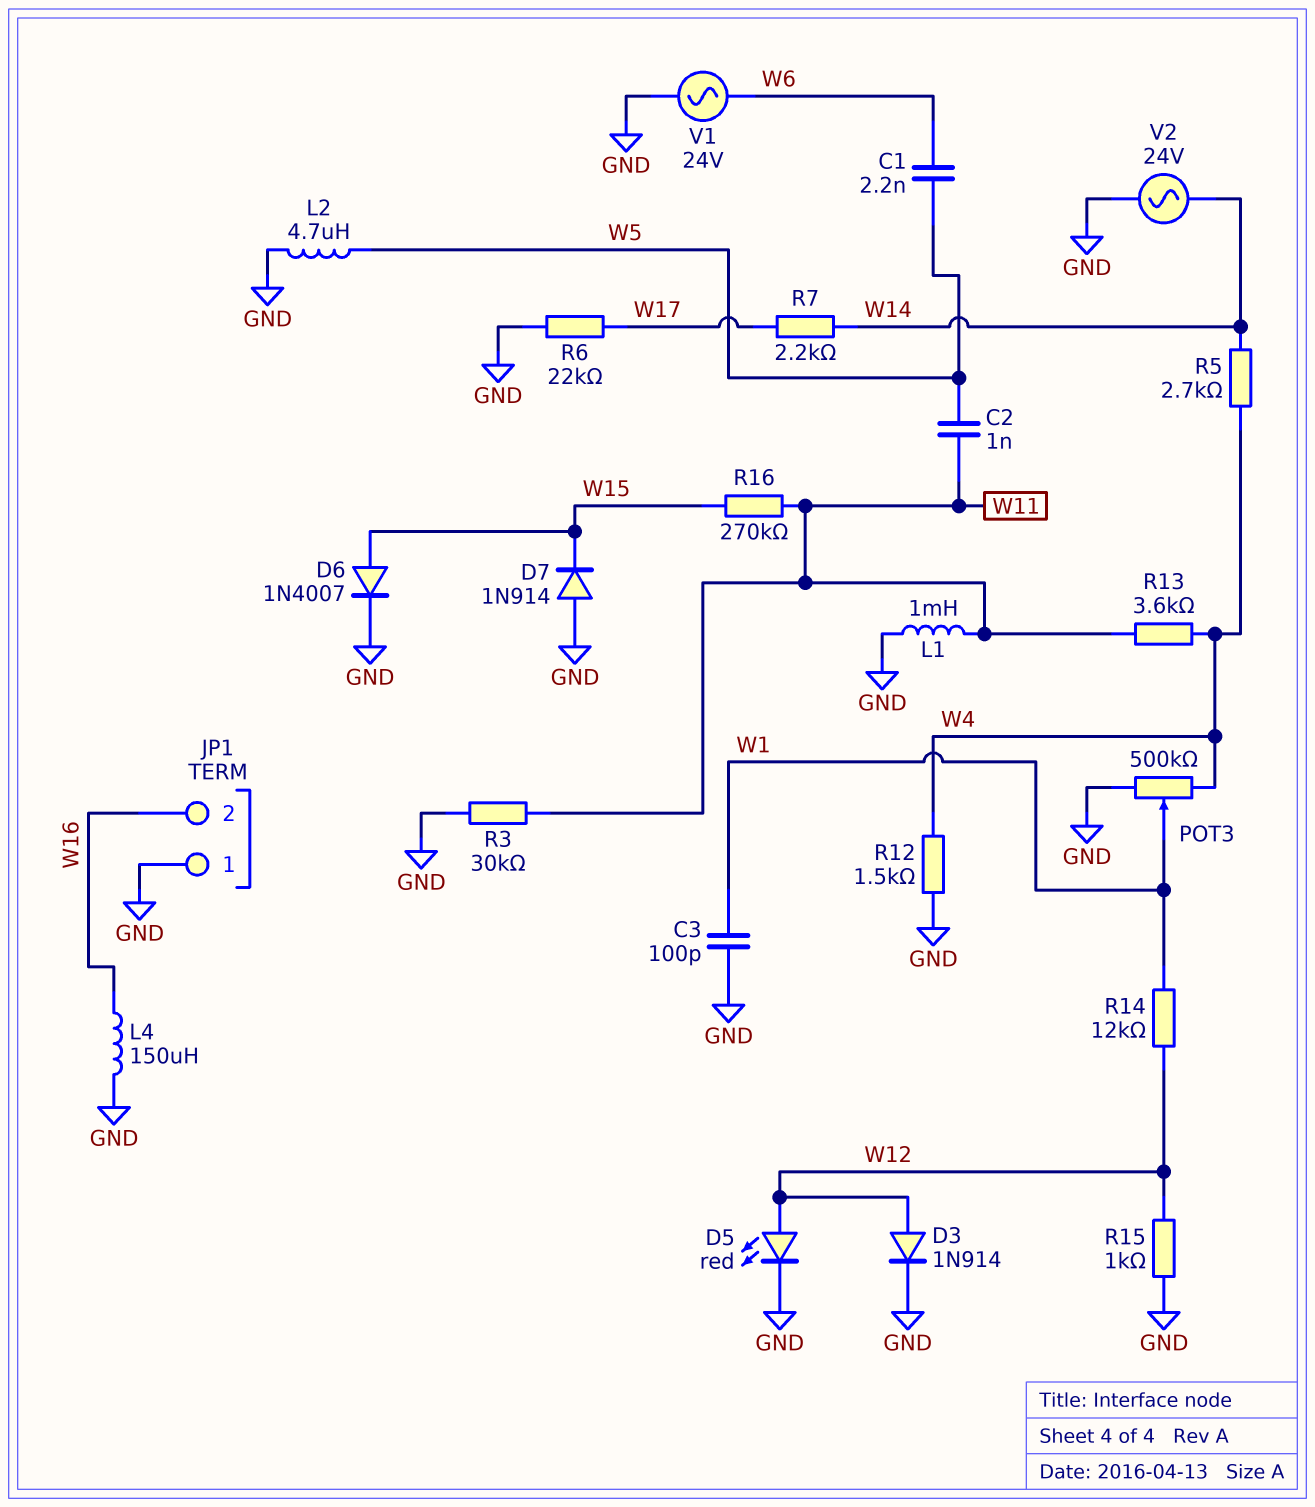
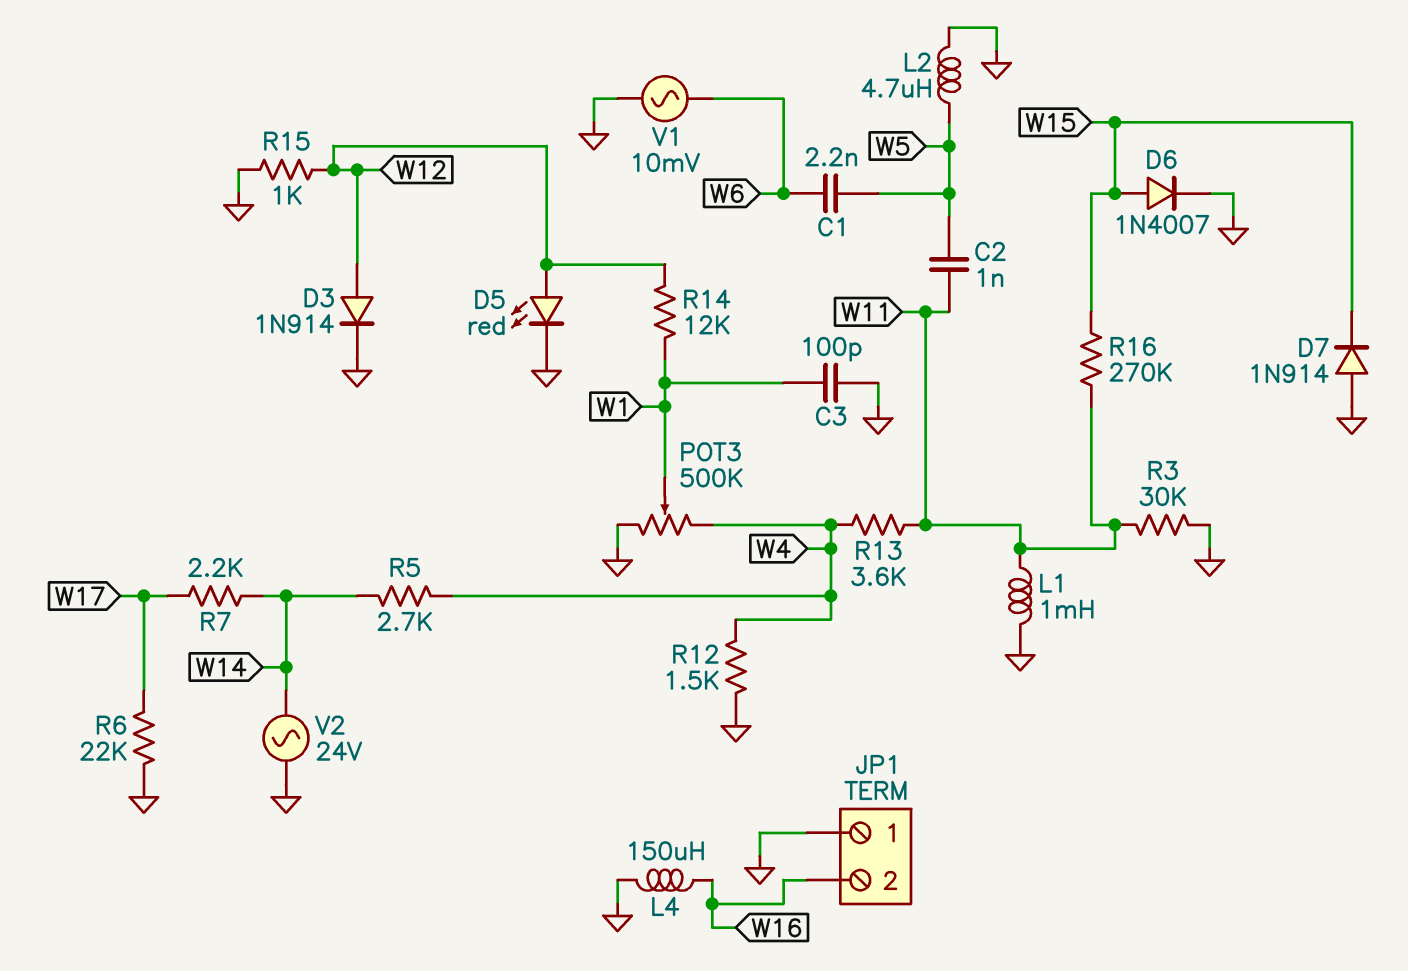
V1: AC 24V (GND, W6) -> AC 10mV (GND, W6)

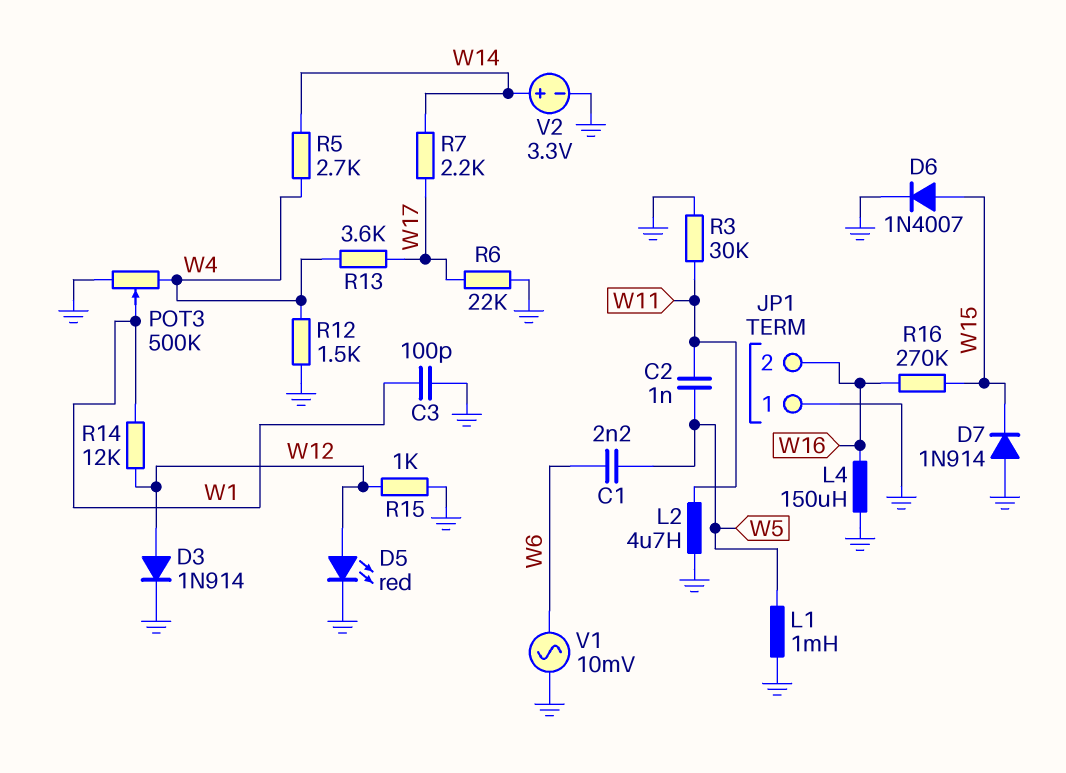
L1: 1mH (GND, W11) -> 1mH (GND, W5)
L2: 4.7uH (GND, W5) -> 4.7uH (GND, W11)
R13: 3.6k (W4, W11) -> 3.6k (W4, W17)
R16: 270k (W11, W15) -> 270k (W15, W16)
V2: AC 24V (GND, W14) -> 3.3V (plus W14, minus GND)

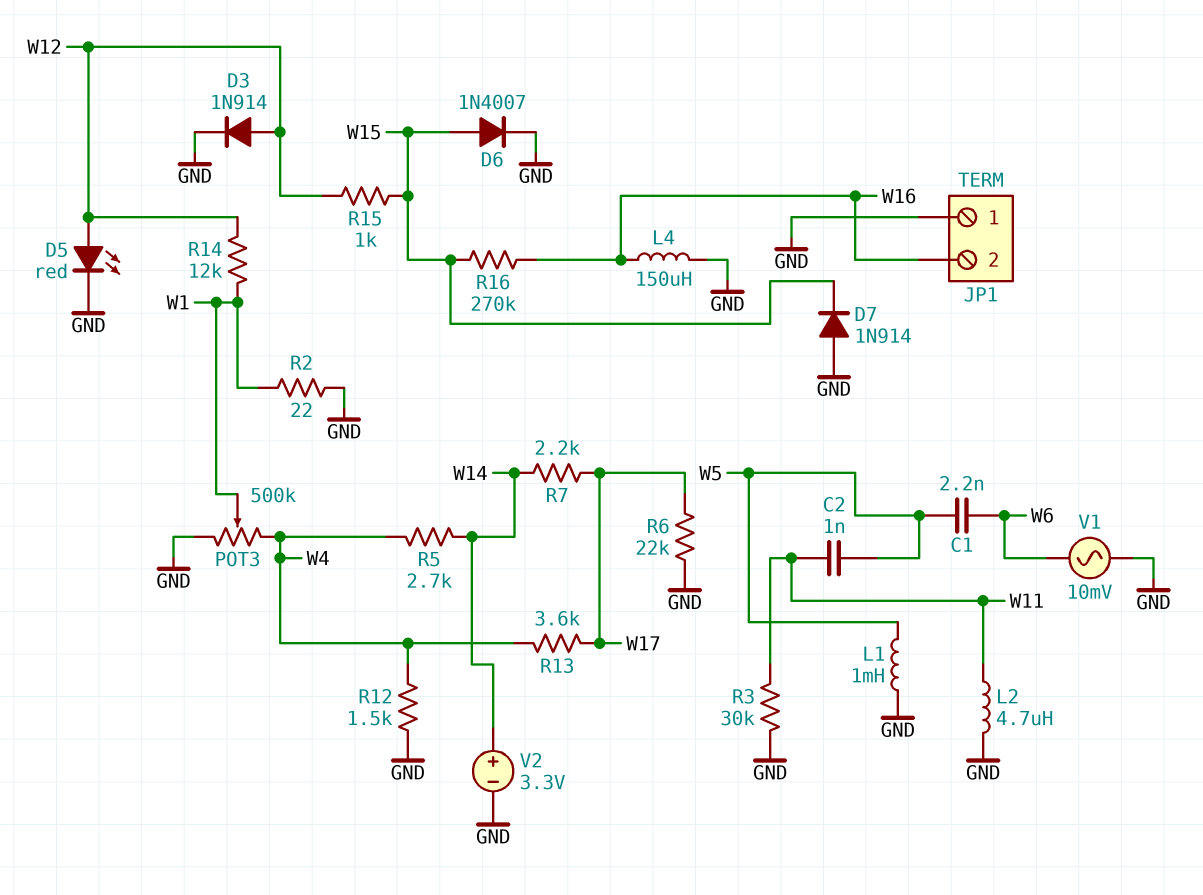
C3: 100pF (GND, W1) -> none
R2: none -> 22 (GND, W1)
R15: 1k (GND, W12) -> 1k (W12, W15)

